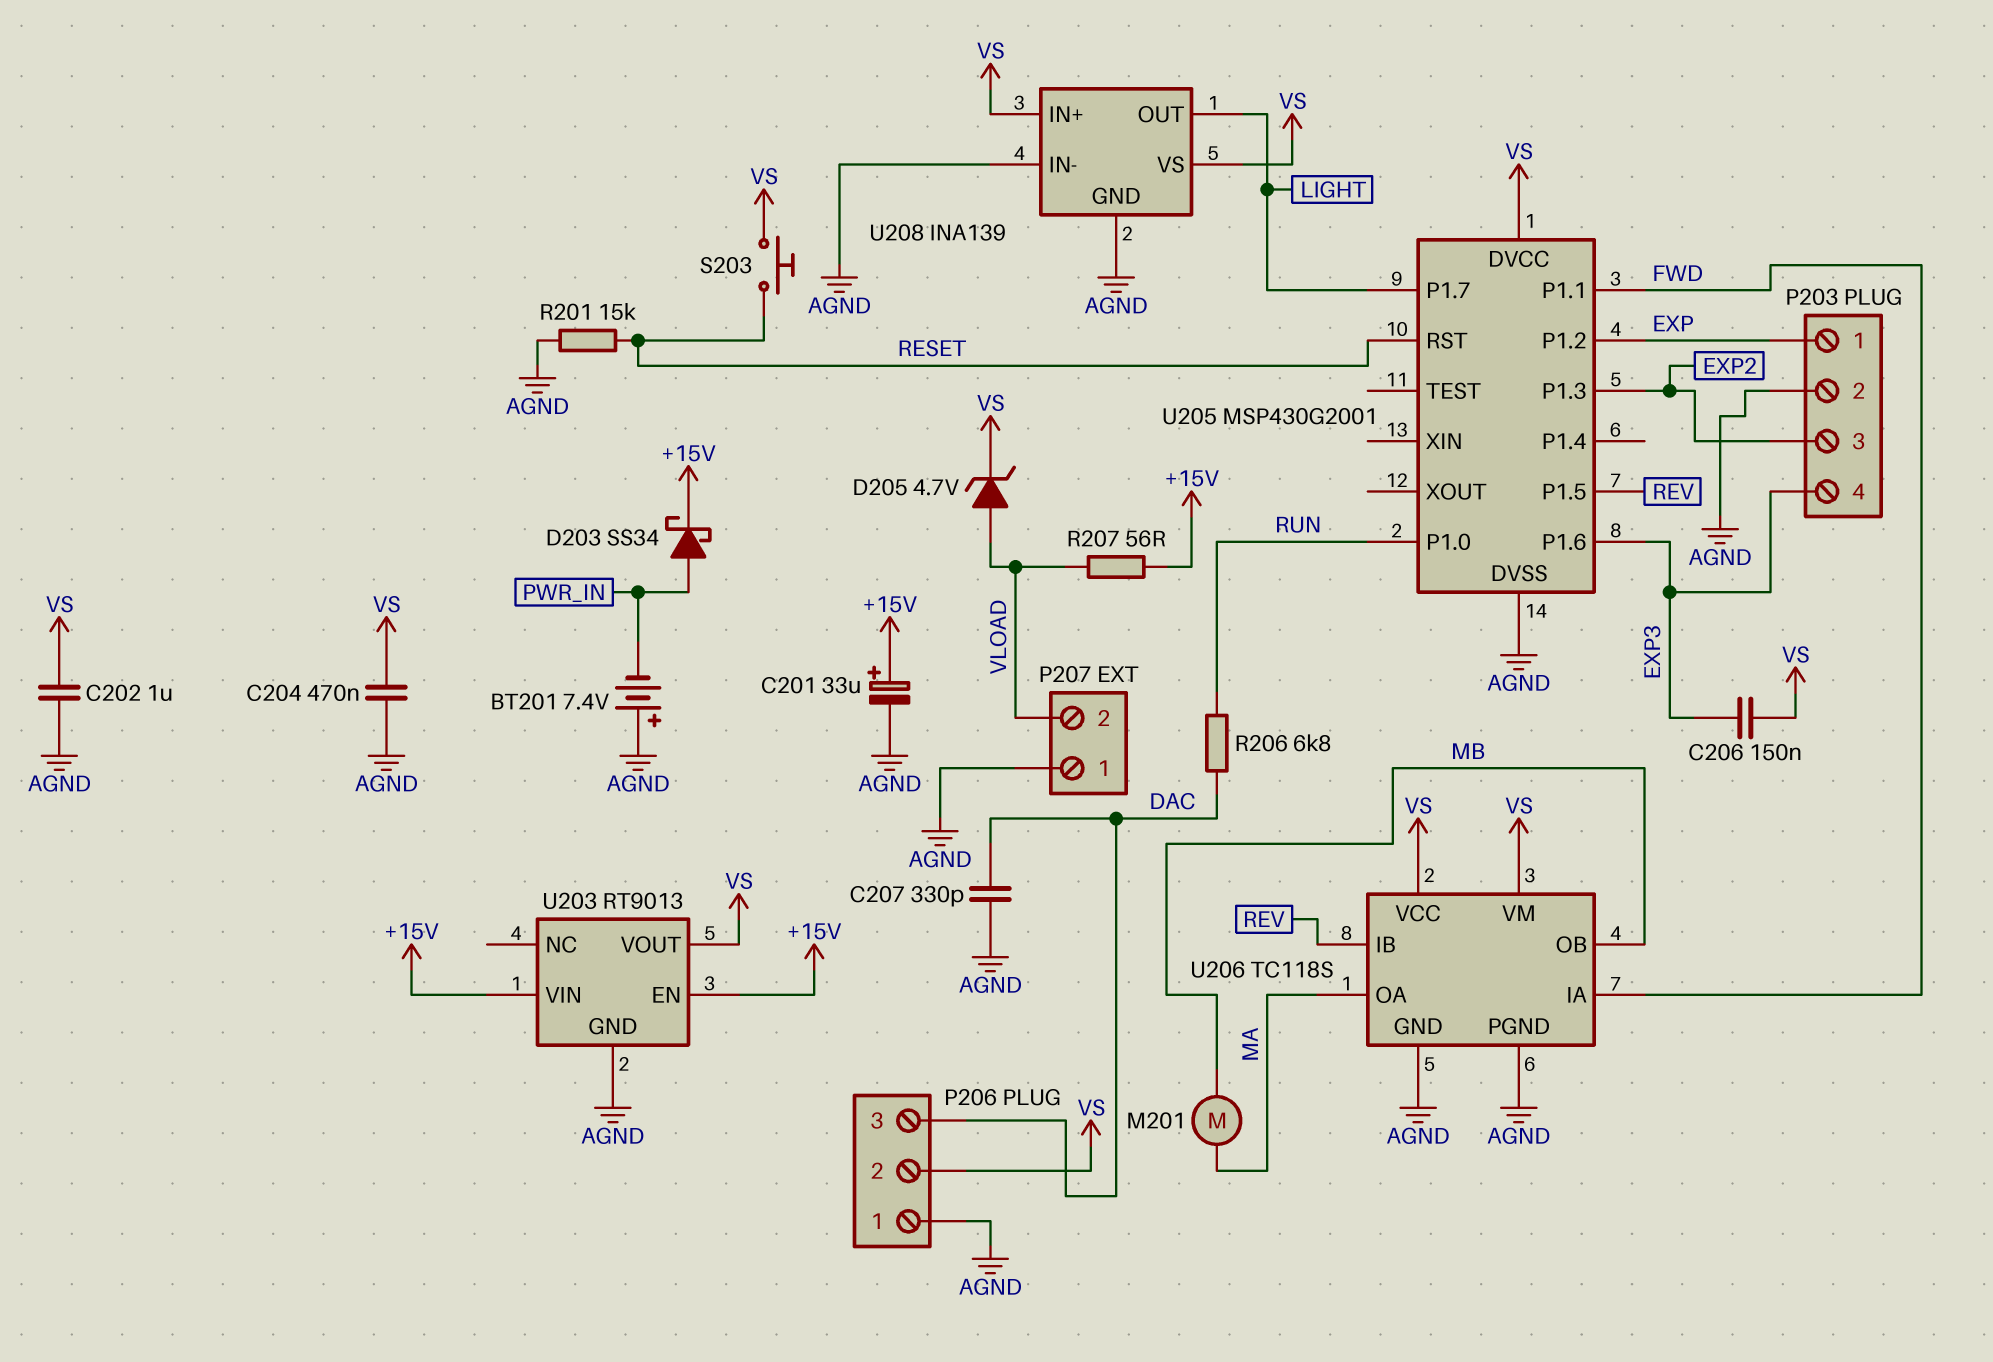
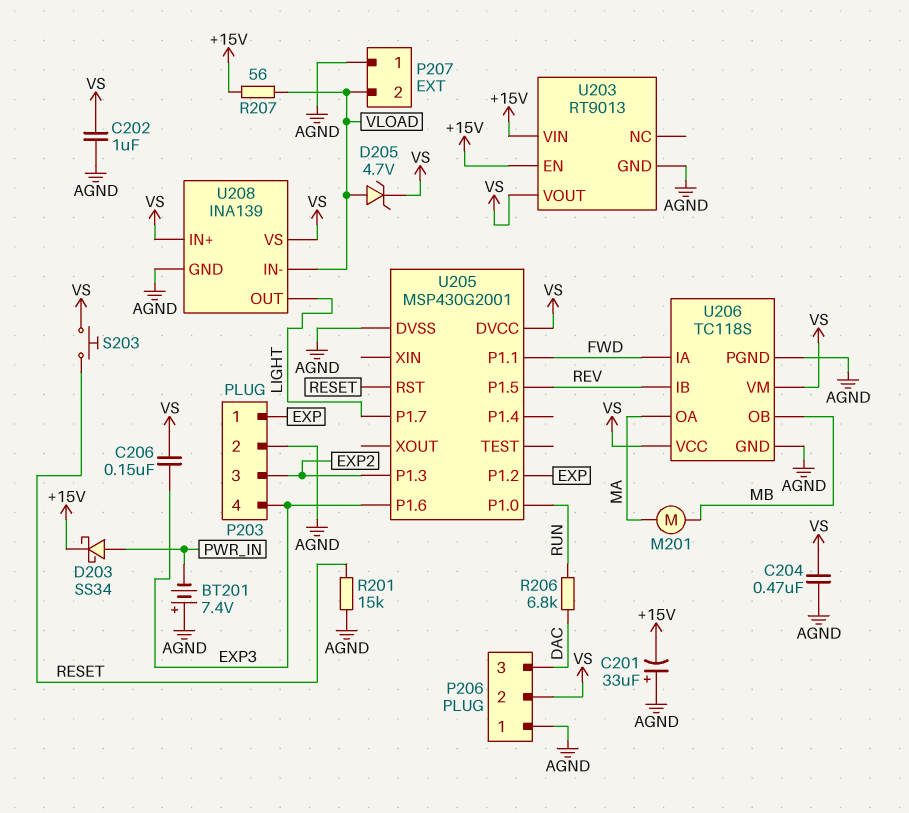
C201: 33uF (plus +15V, minus AGND) -> 33uF (plus AGND, minus +15V)
C207: 330pF (AGND, DAC) -> none
U208 pin IN-: AGND -> VLOAD

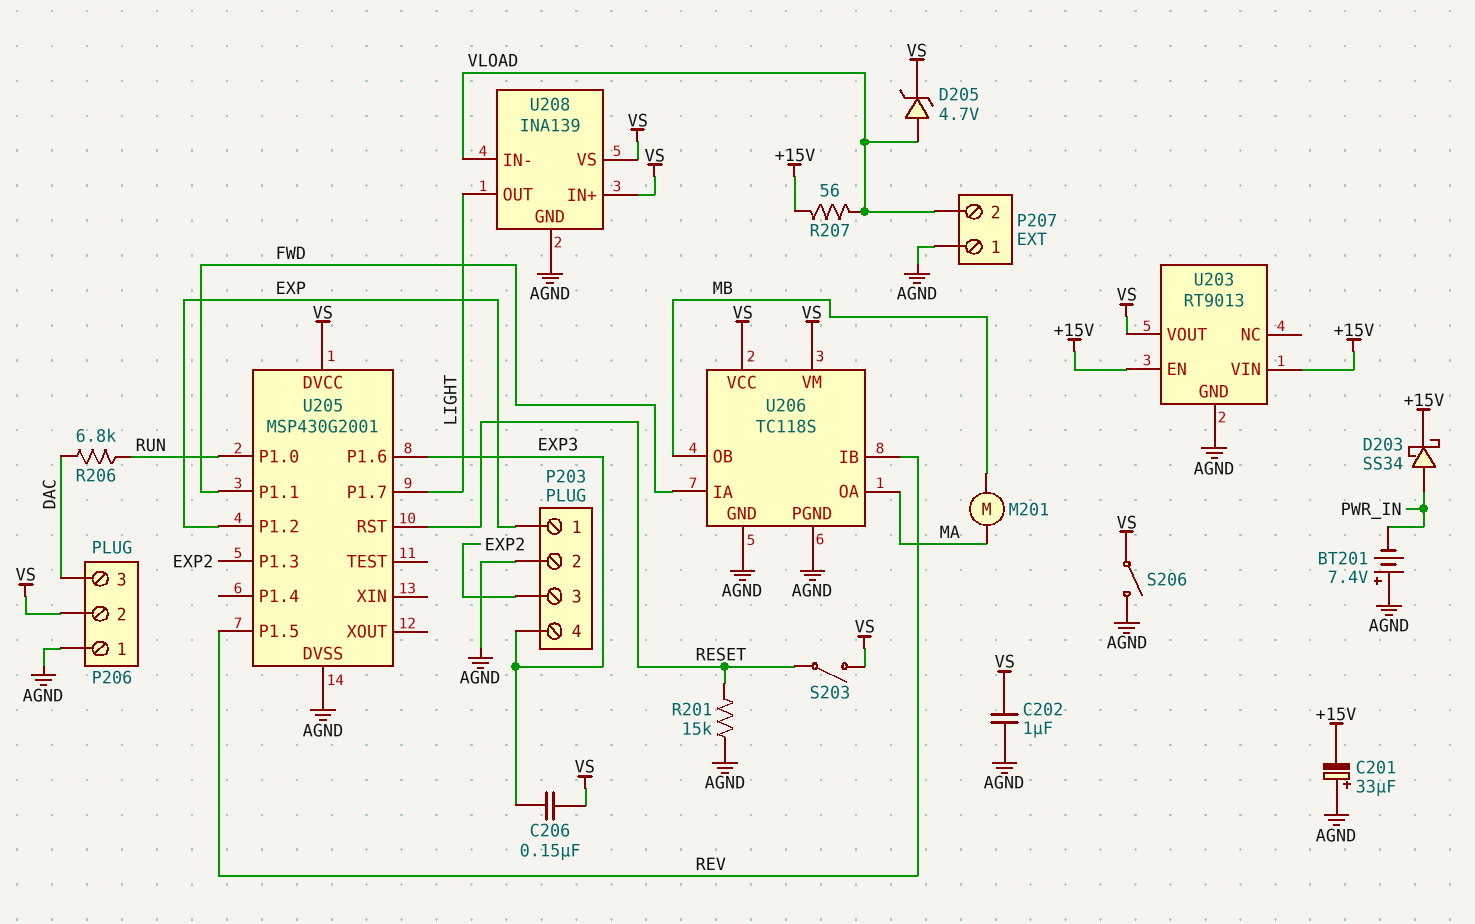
C204: 470nF (AGND, VS) -> none
S203: button (RESET, VS) -> switch (RESET, VS)
S206: none -> switch (AGND, VS)

